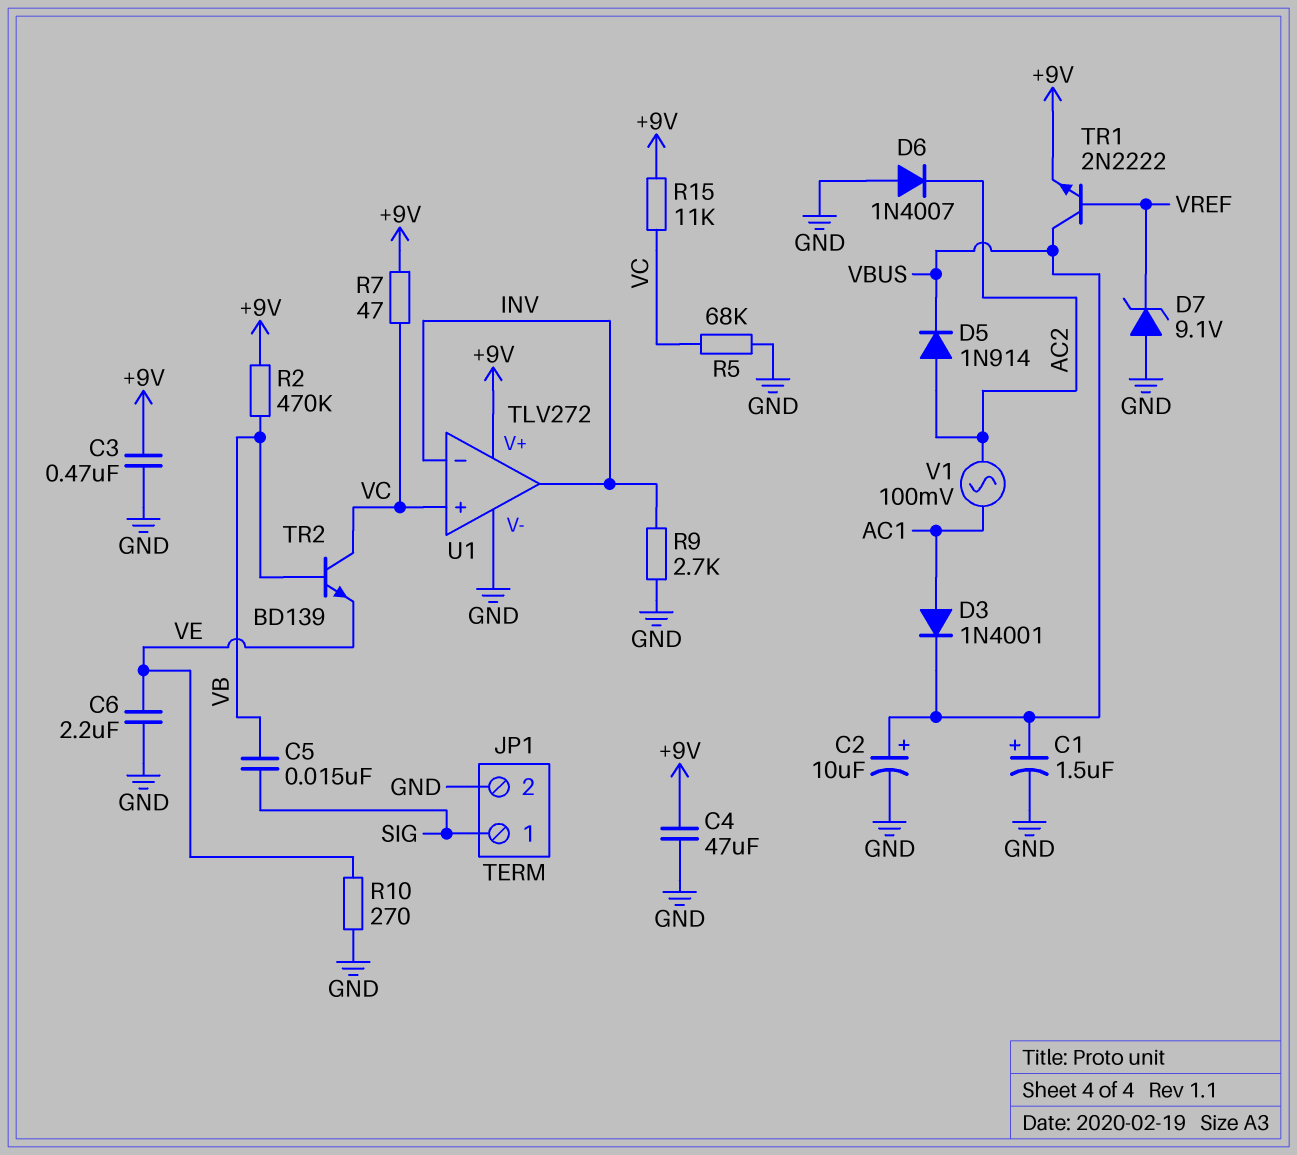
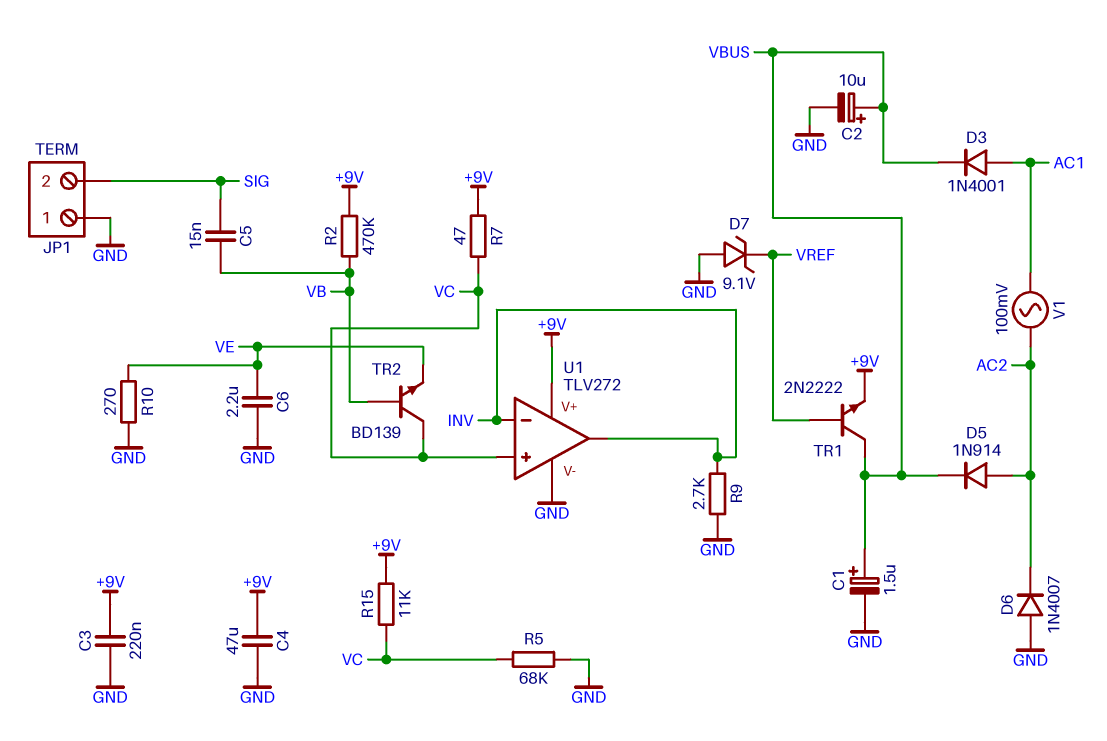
C3: 470nF (+9V, GND) -> 220nF (+9V, GND)
JP1 pin 1: SIG -> GND
JP1 pin 2: GND -> SIG

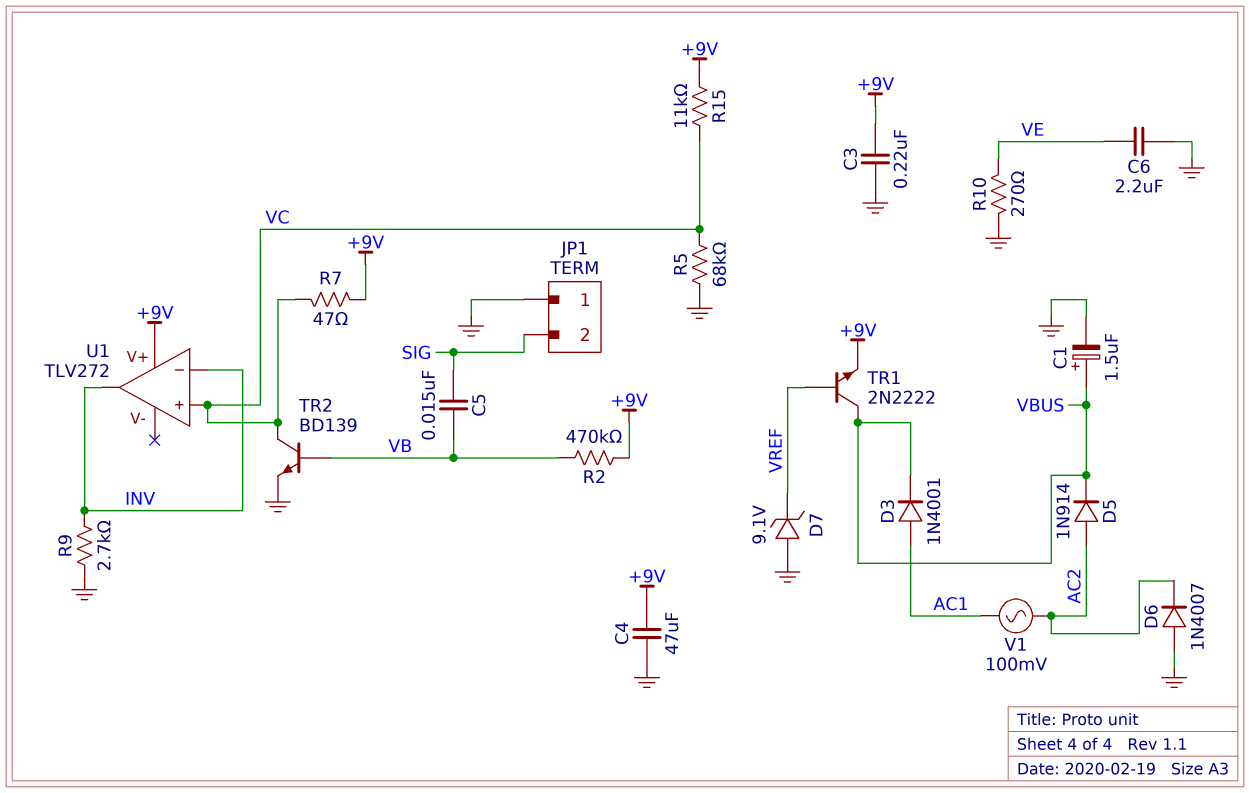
C2: 10uF (plus VBUS, minus GND) -> none
TR2: NPN BD139 (B VB, C VC, E VE) -> NPN BD139 (B VB, C VC, E GND)
U1 pin V-: GND -> none

